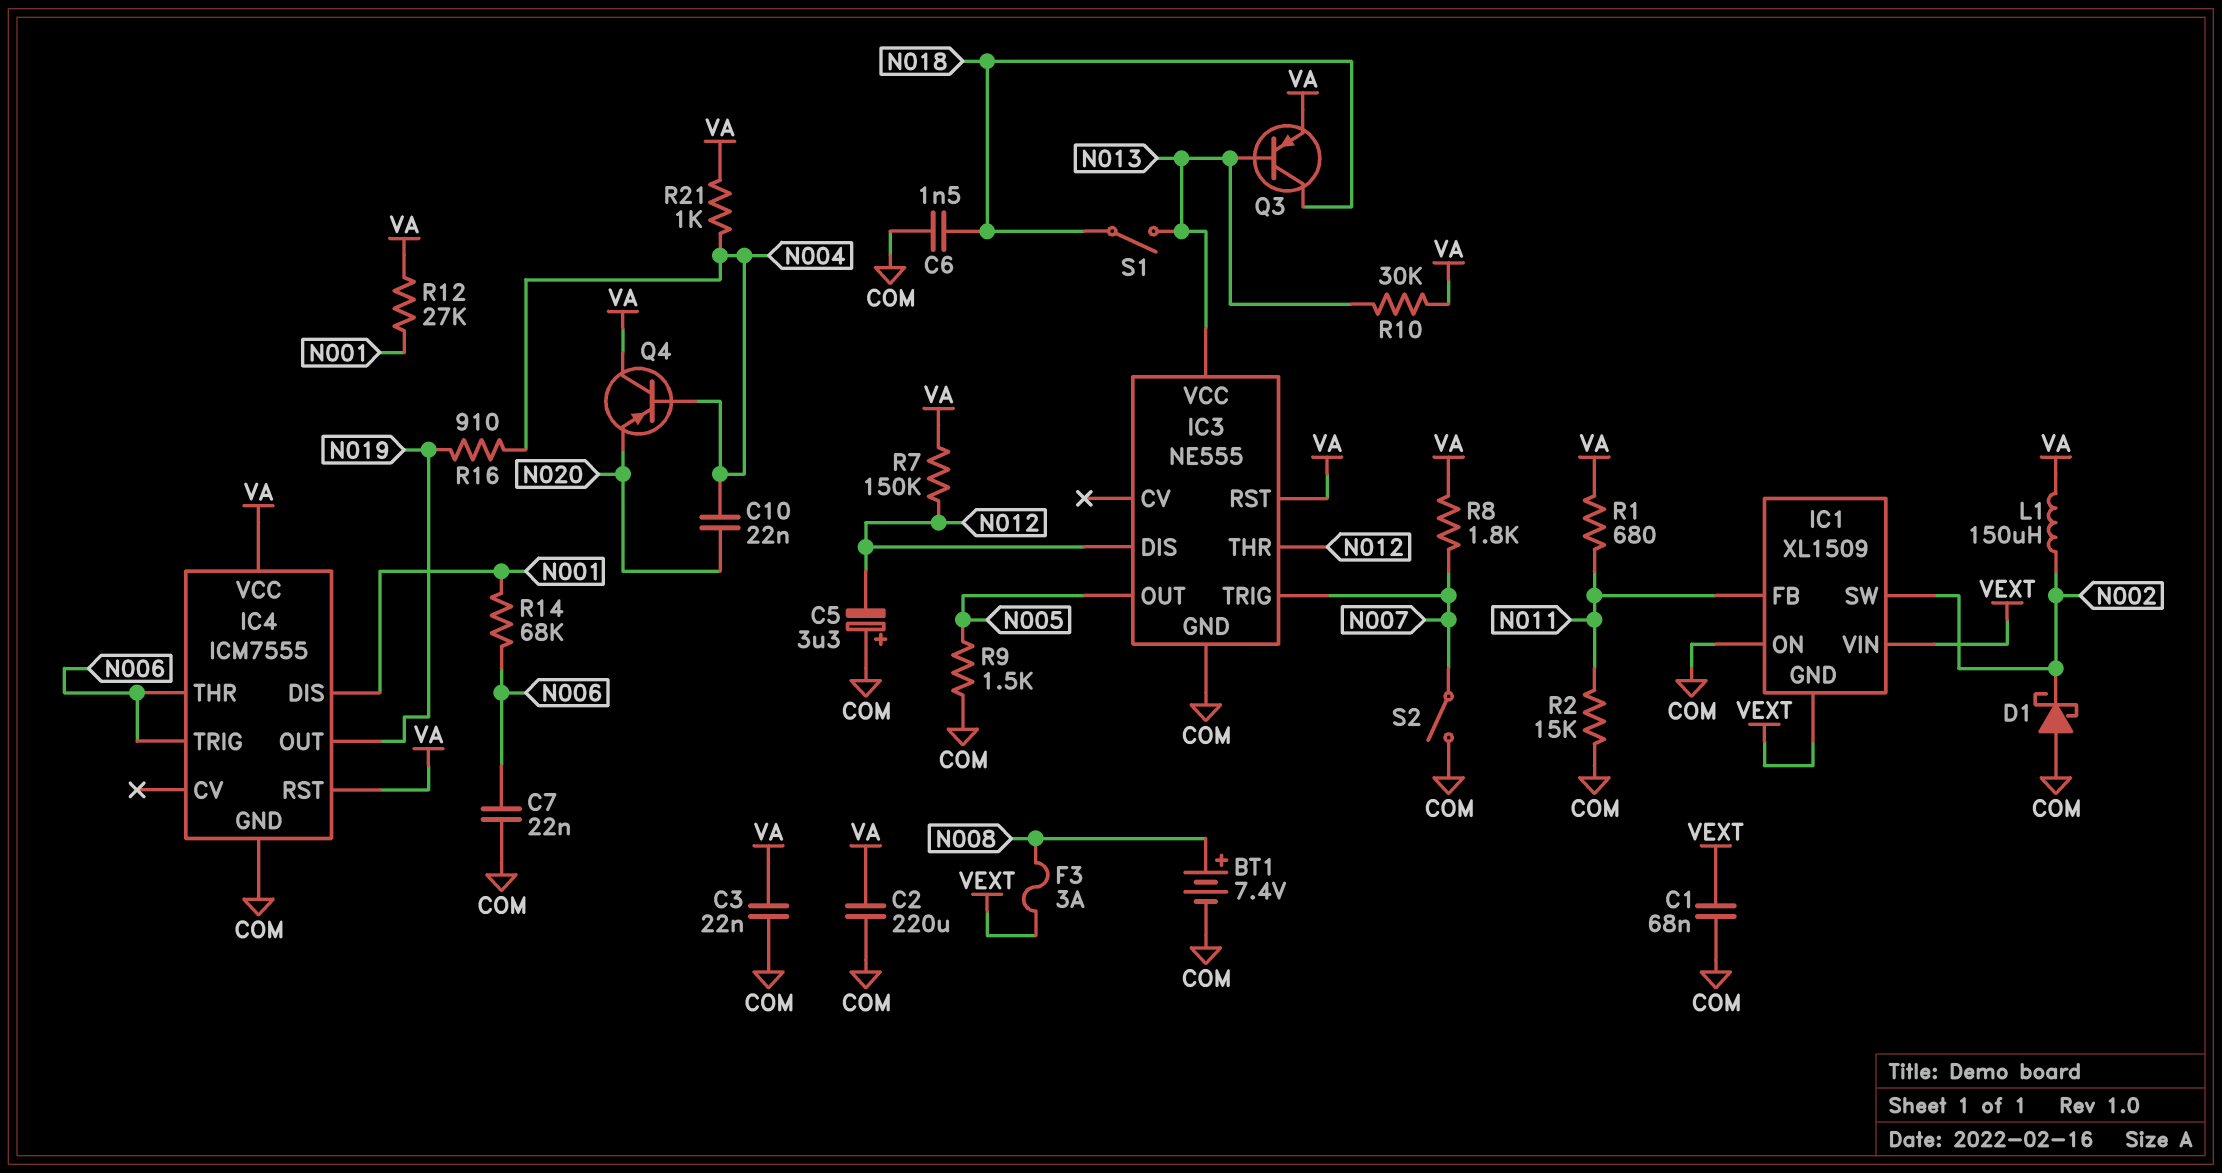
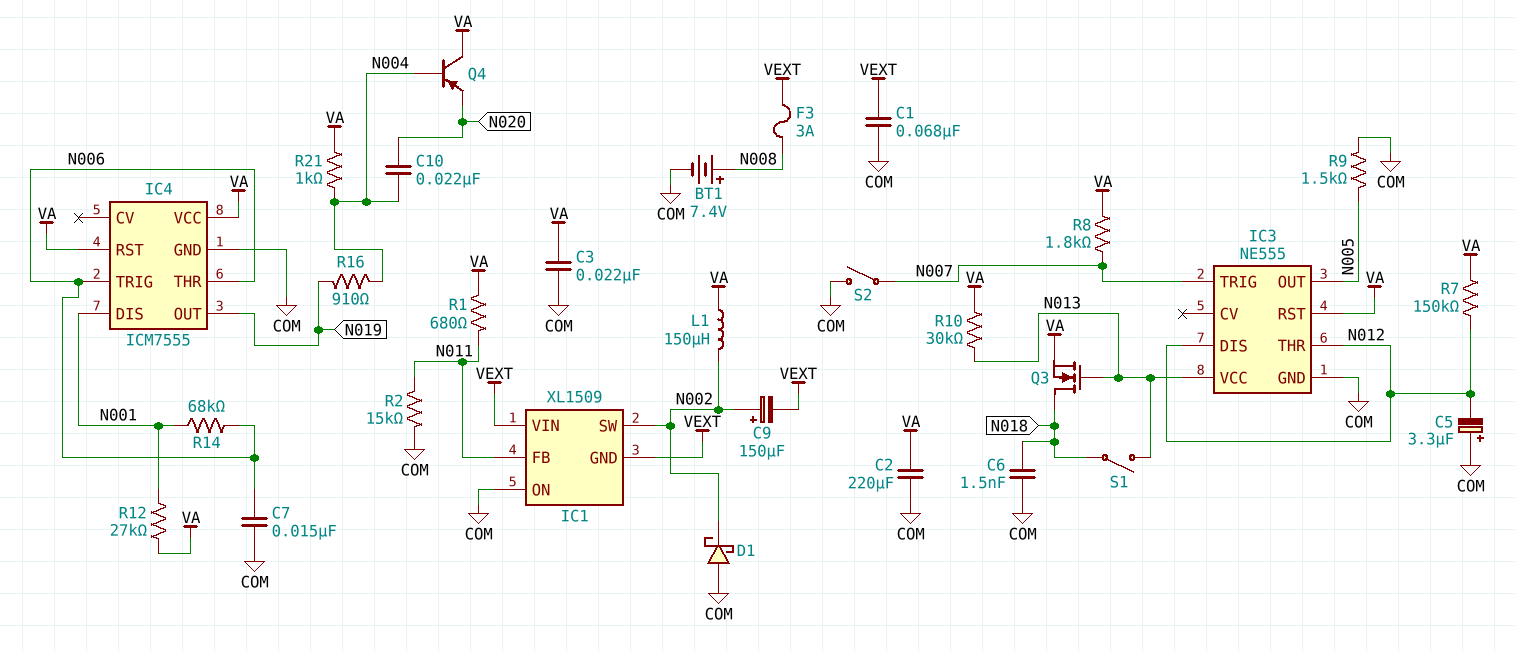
C7: 22nF (COM, N006) -> 15nF (COM, N006)
C9: none -> 150uF (plus N002, minus VEXT)
Q3: PNP (B N013, C N018, E VA) -> NMOS (G N013, D N018, S VA)

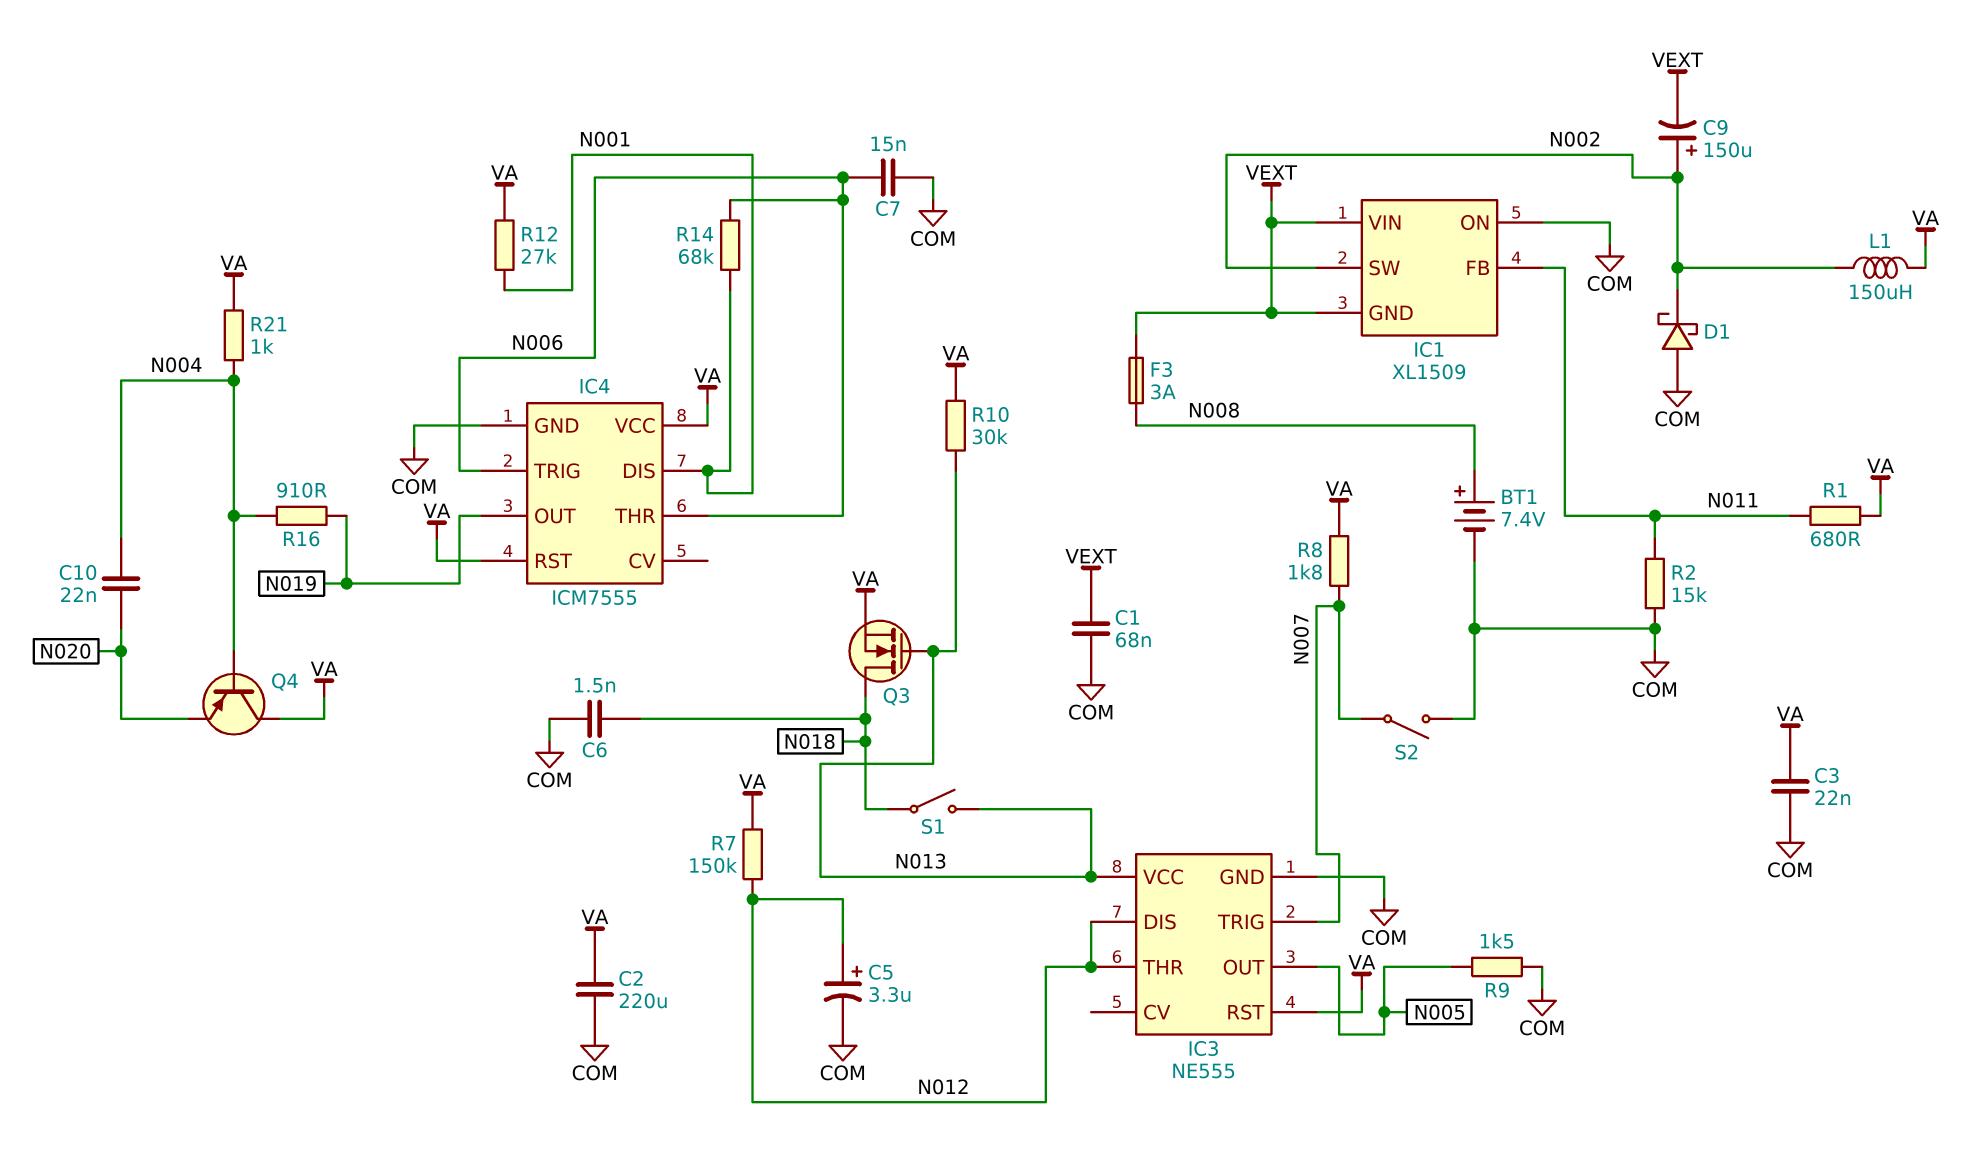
C5: 3.3uF (plus COM, minus N012) -> 3.3uF (plus N012, minus COM)

